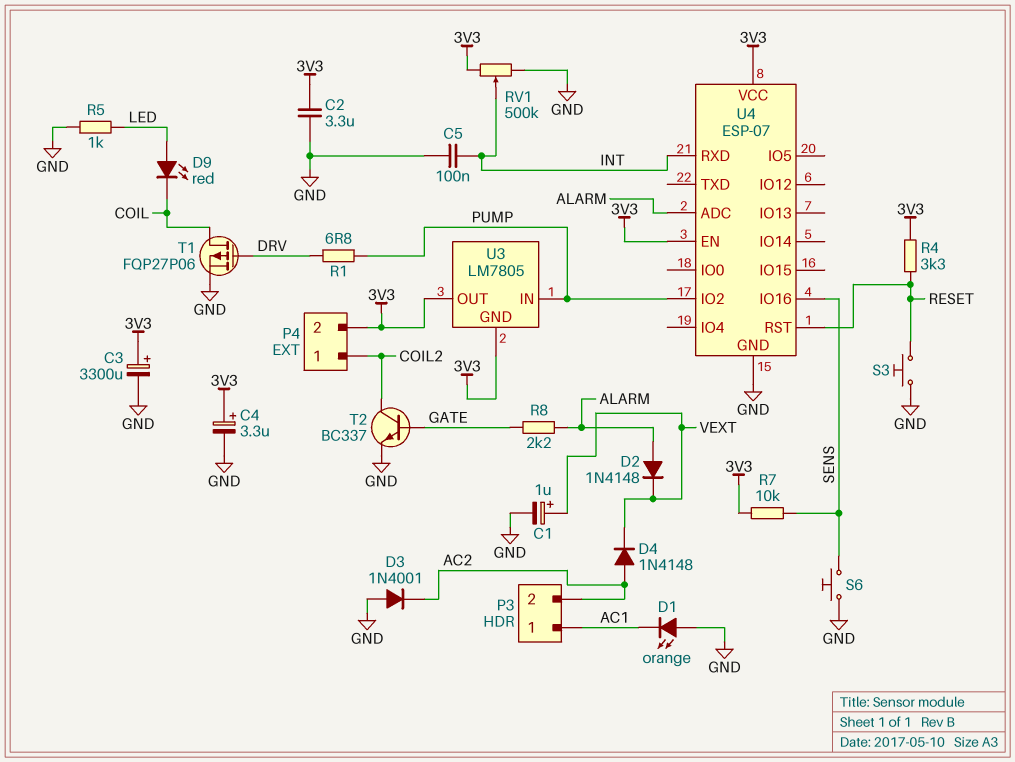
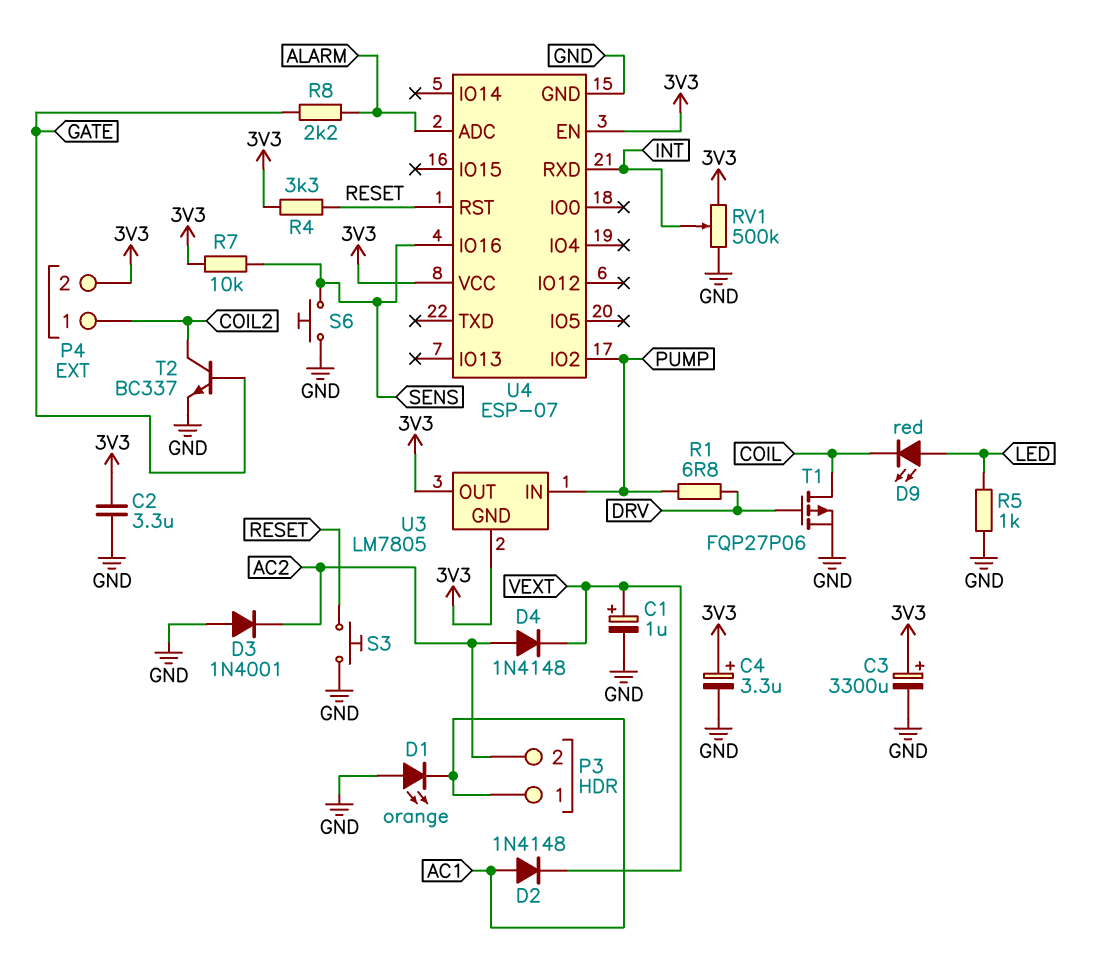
C5: 100nF (GND, INT) -> none
D2: diode 1N4148 (A ALARM, K VEXT) -> diode 1N4148 (A AC1, K VEXT)

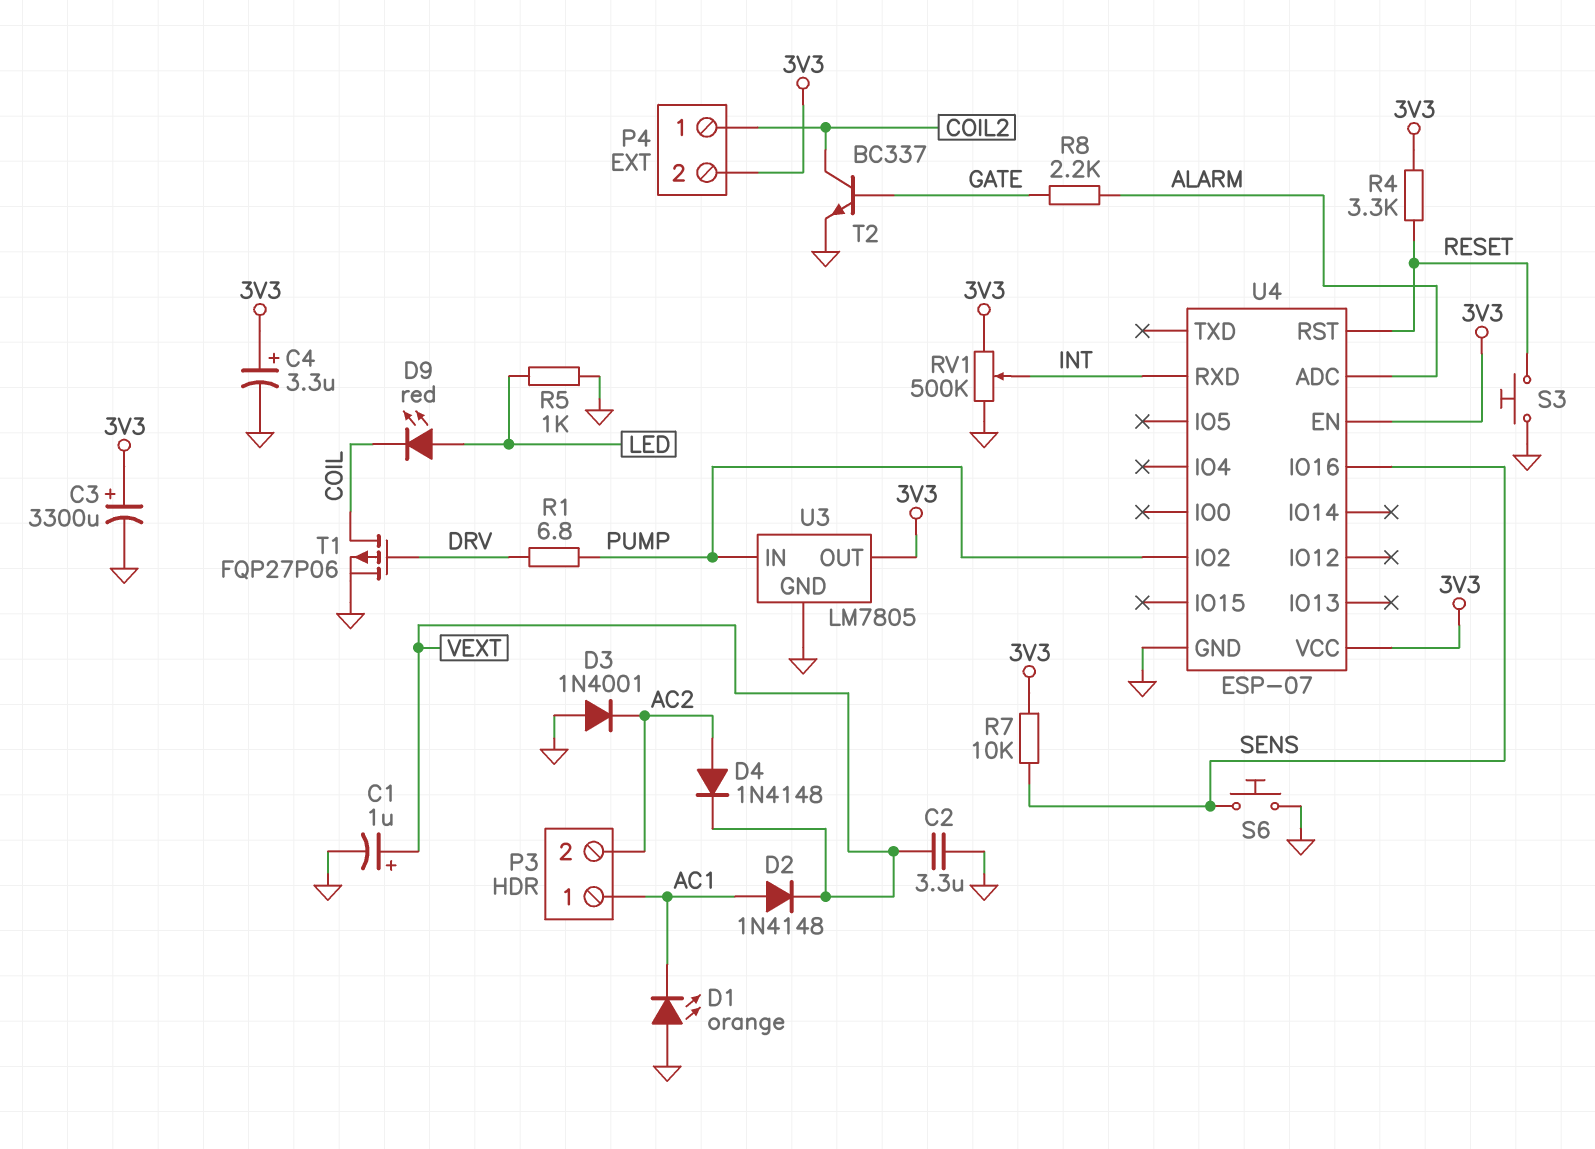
C2: 3.3uF (3V3, GND) -> 3.3uF (GND, VEXT)
U3 pin GND: 3V3 -> GND

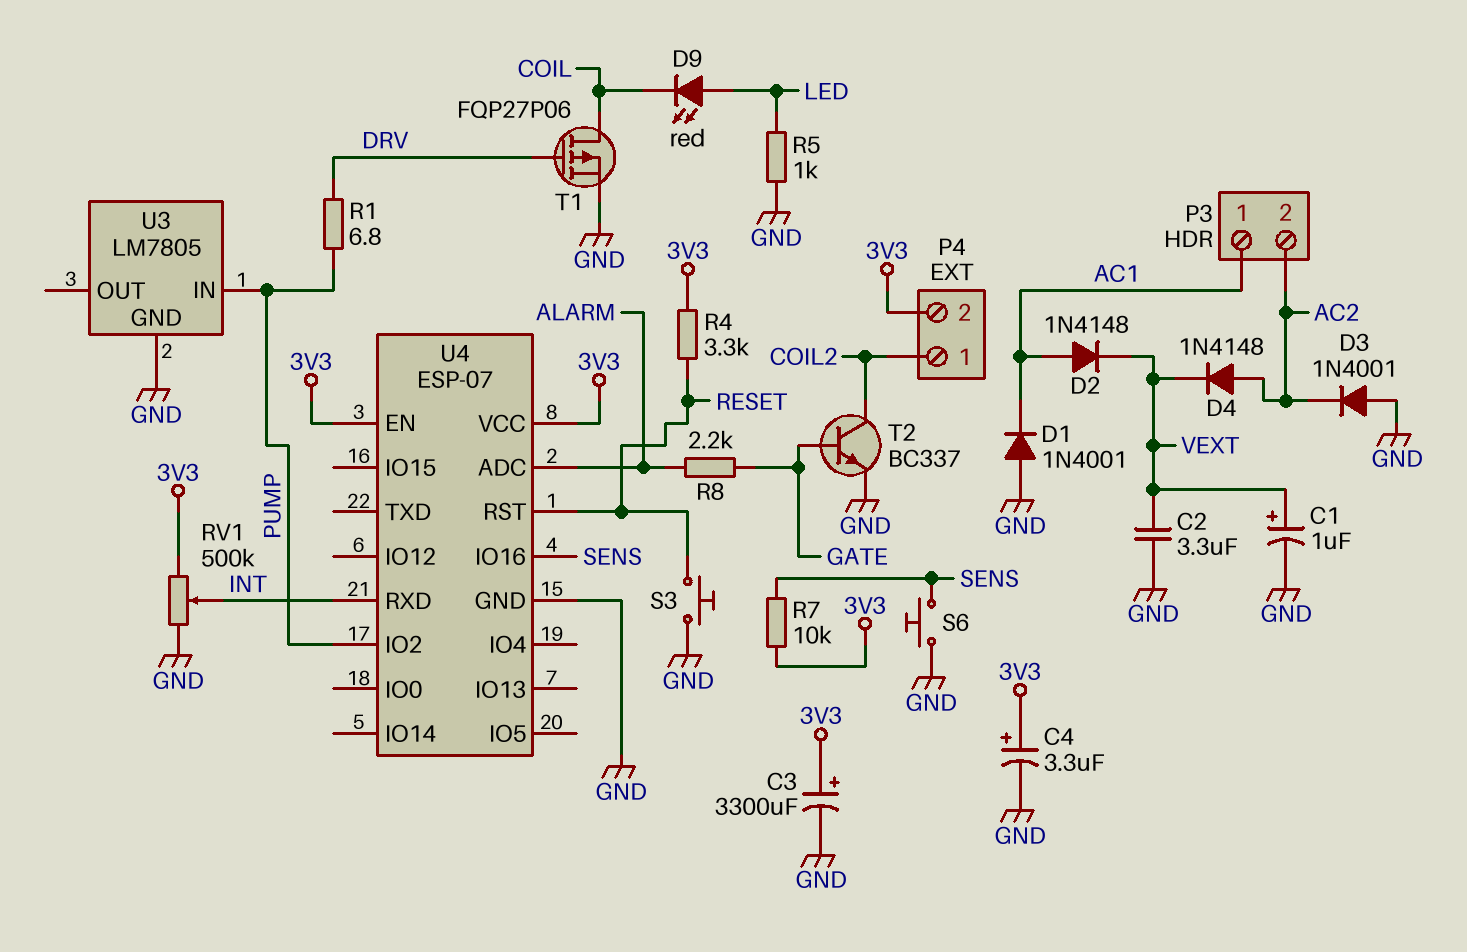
D1: LED orange (A GND, K AC1) -> diode 1N4001 (A GND, K AC1)
U3 pin OUT: 3V3 -> none

